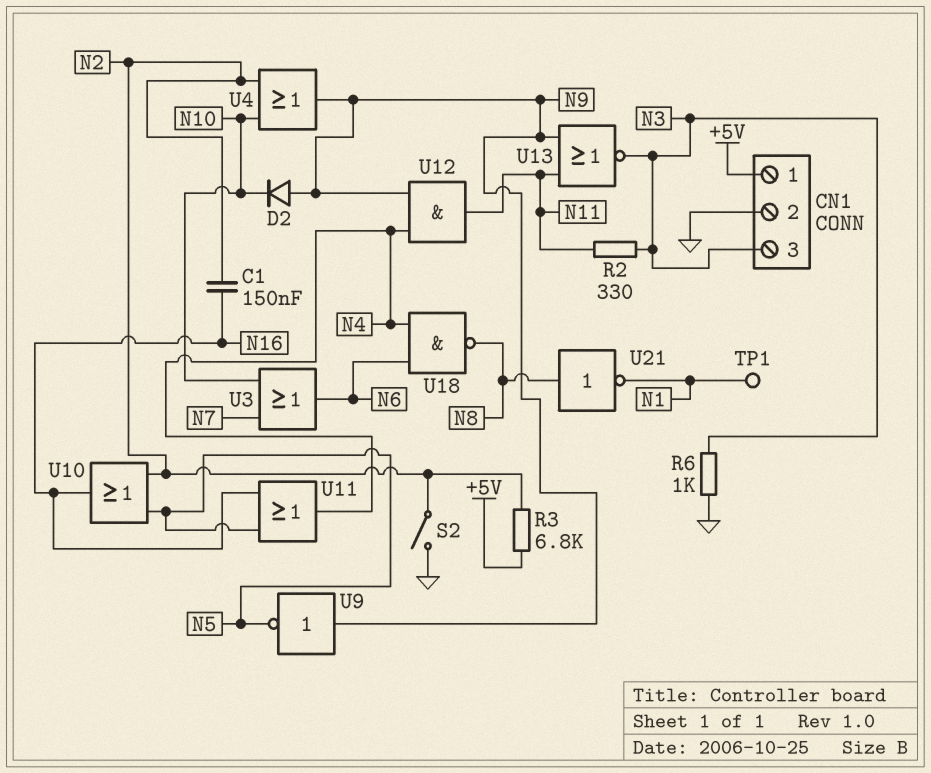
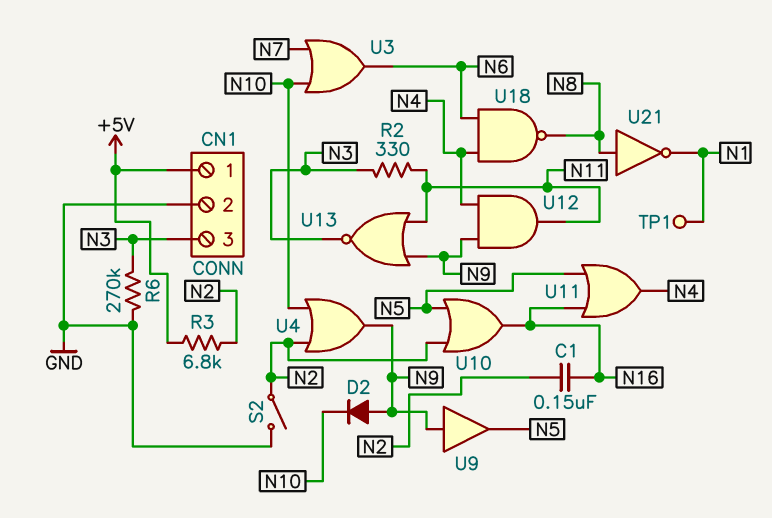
R6: 1k (GND, N3) -> 270k (GND, N3)
U9: NOT (in N9, out N5) -> buffer (in N9, out N5)

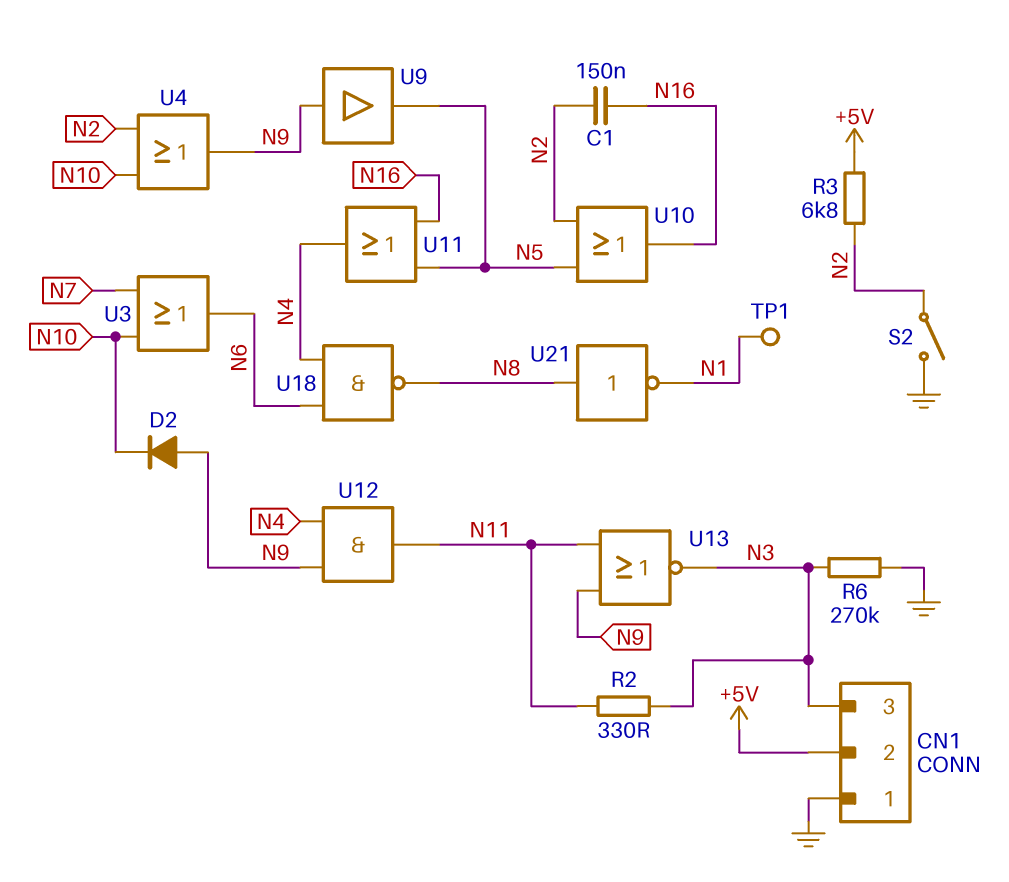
CN1 pin 1: +5V -> GND
CN1 pin 2: GND -> +5V

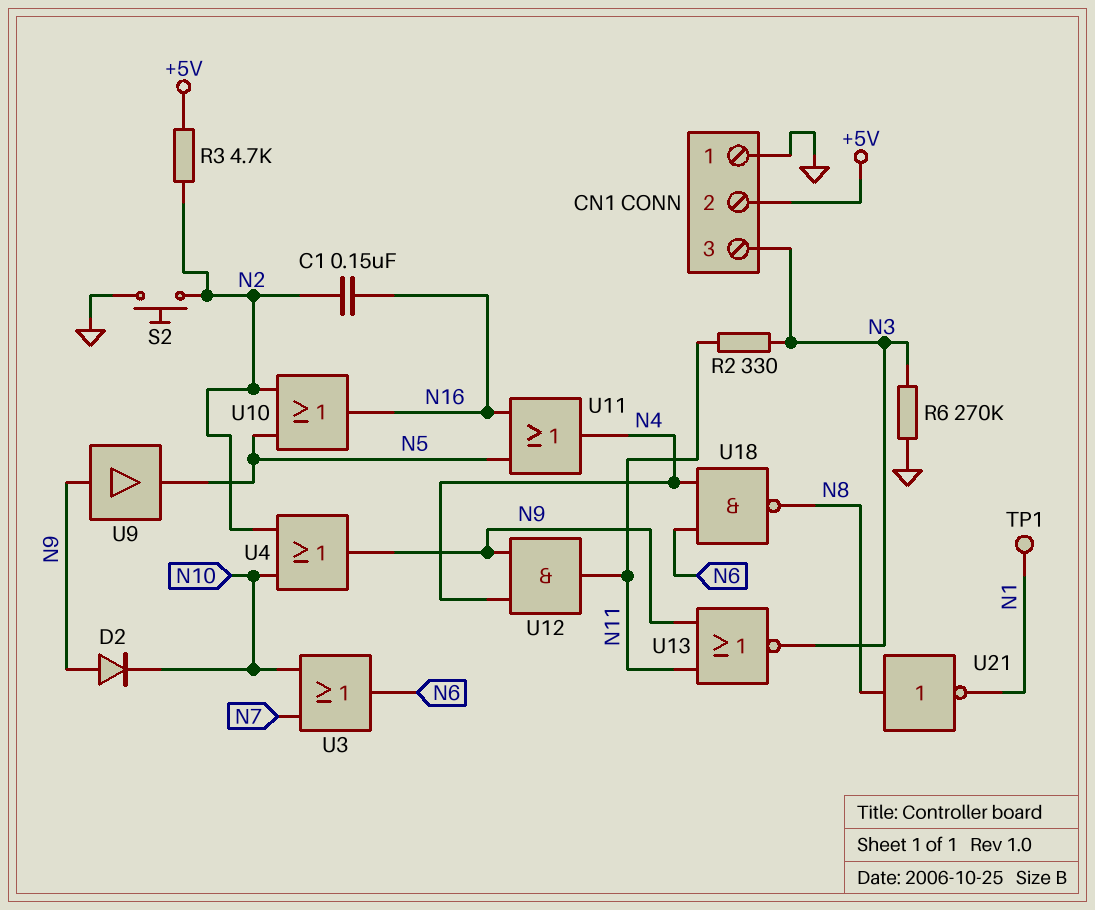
R3: 6.8k (+5V, N2) -> 4.7k (+5V, N2)
S2: switch (GND, N2) -> button (GND, N2)

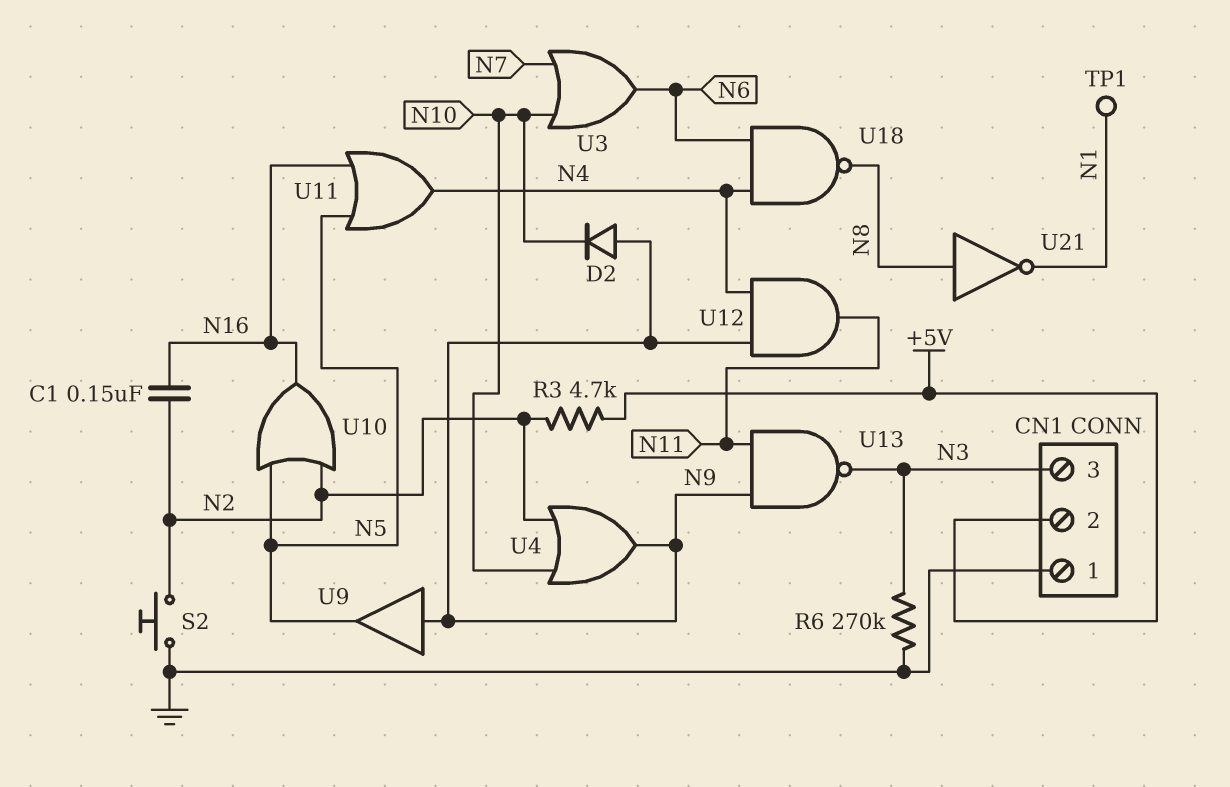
R2: 330 (N3, N11) -> none
U13: NOR (in N9, in N11, out N3) -> NAND (in N9, in N11, out N3)

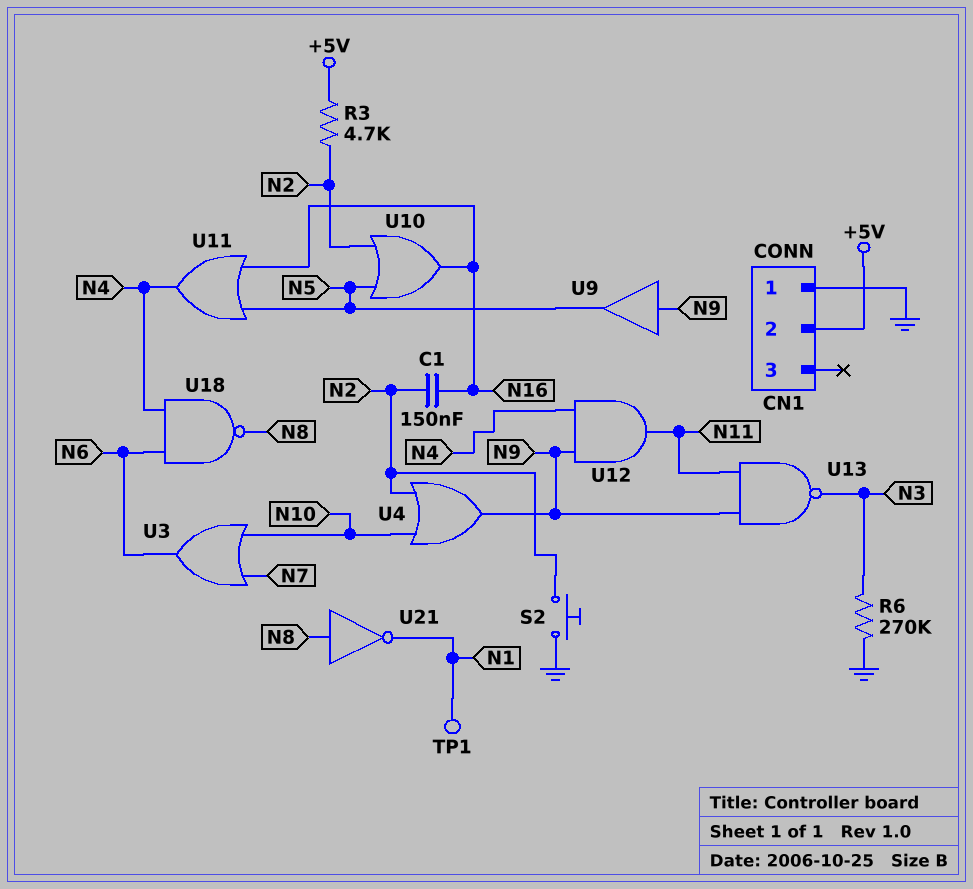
CN1 pin 3: N3 -> none
D2: diode (A N9, K N10) -> none

